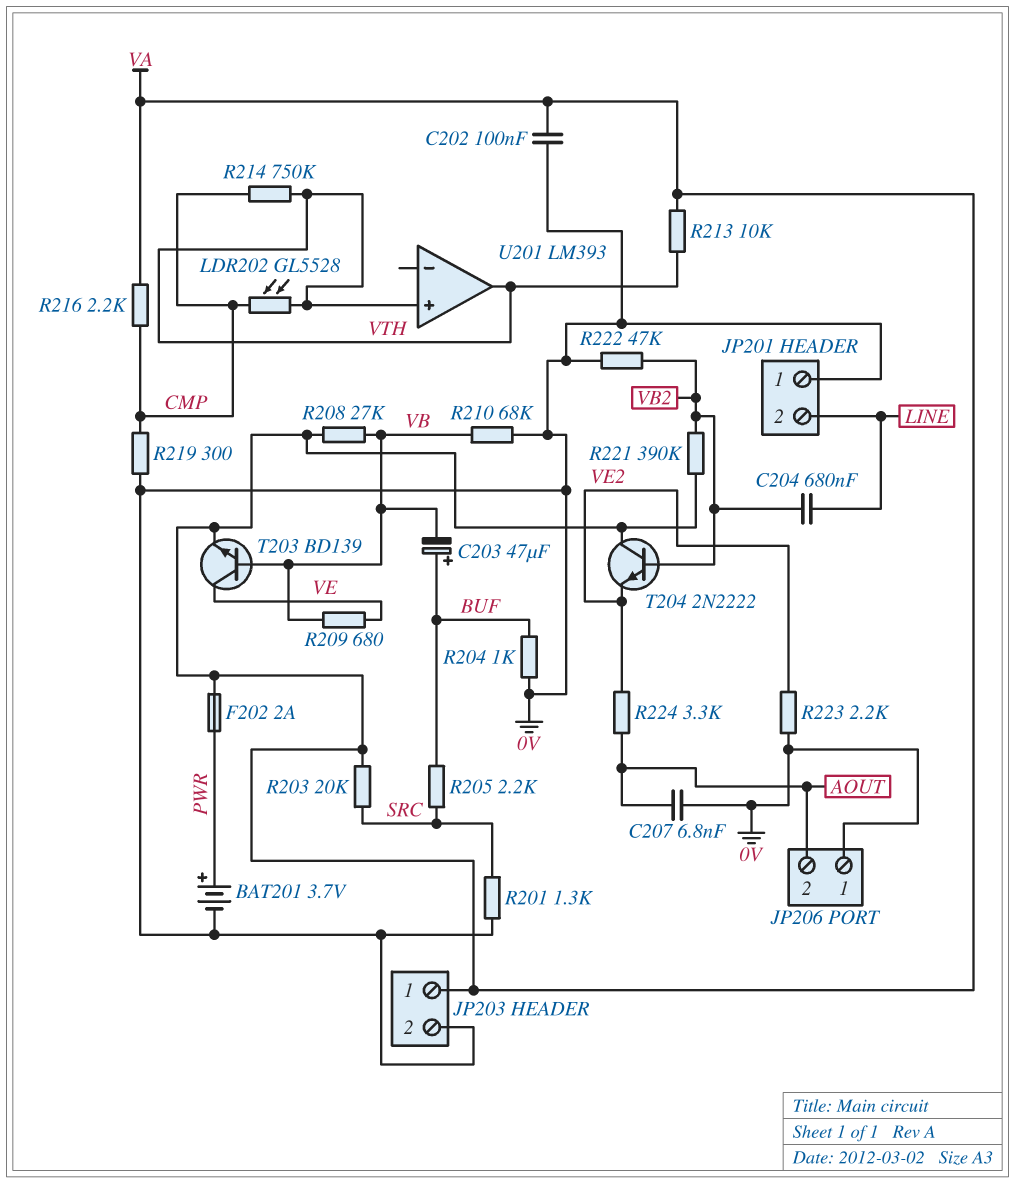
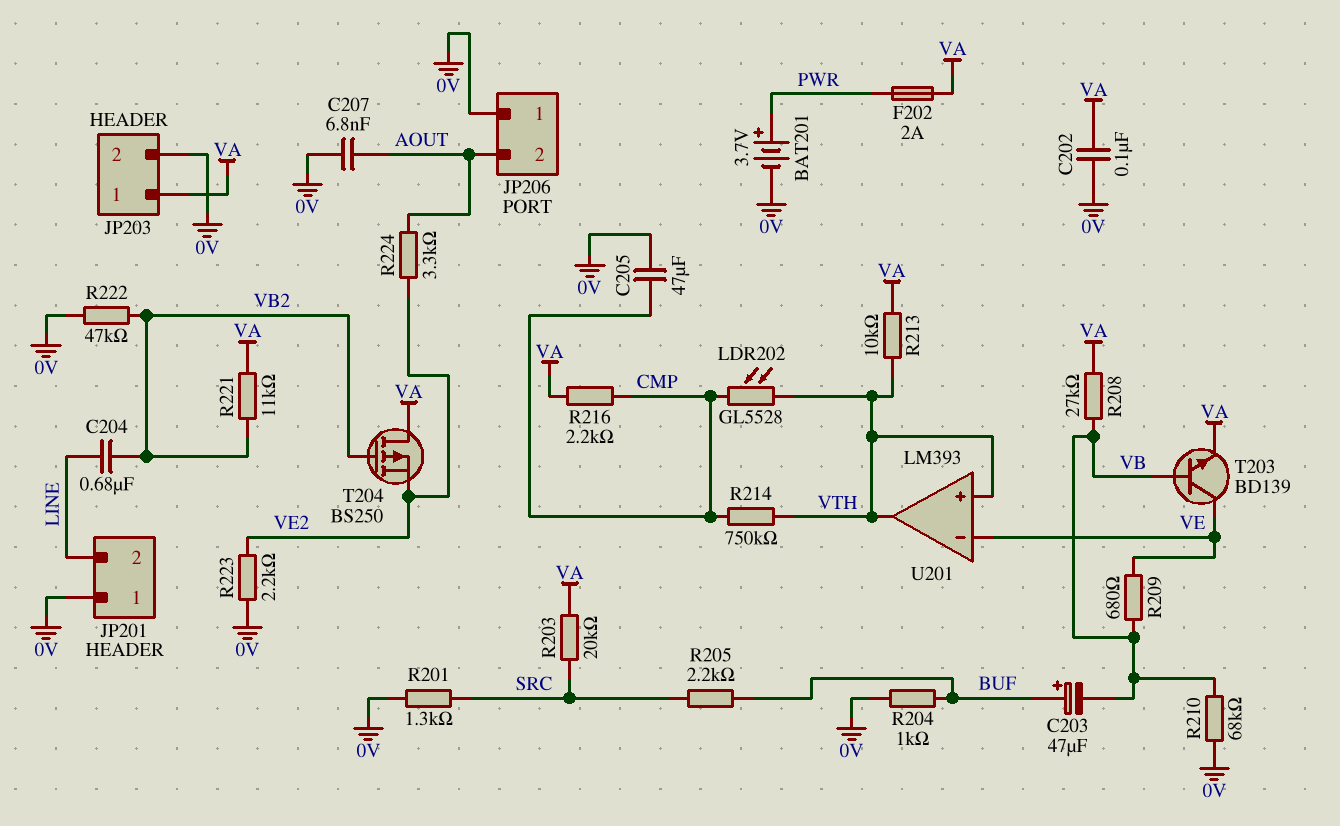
C205: none -> 47uF (0V, CMP)
R219: 300 (0V, CMP) -> none
R221: 390k (VA, VB2) -> 11k (VA, VB2)
T204: NPN 2N2222 (B VB2, C VA, E VE2) -> PMOS BS250 (G VB2, D VA, S VE2)
U201 pin in-: none -> VE

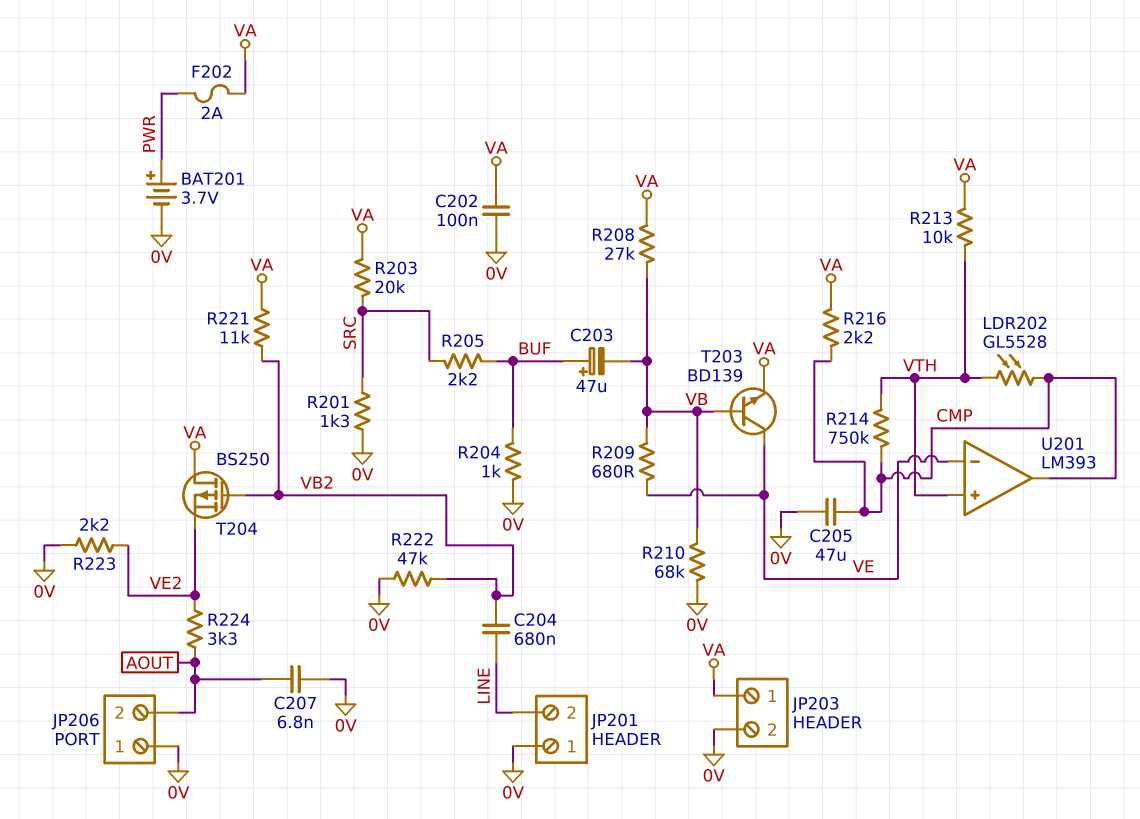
U201 pin out: VTH -> CMP

